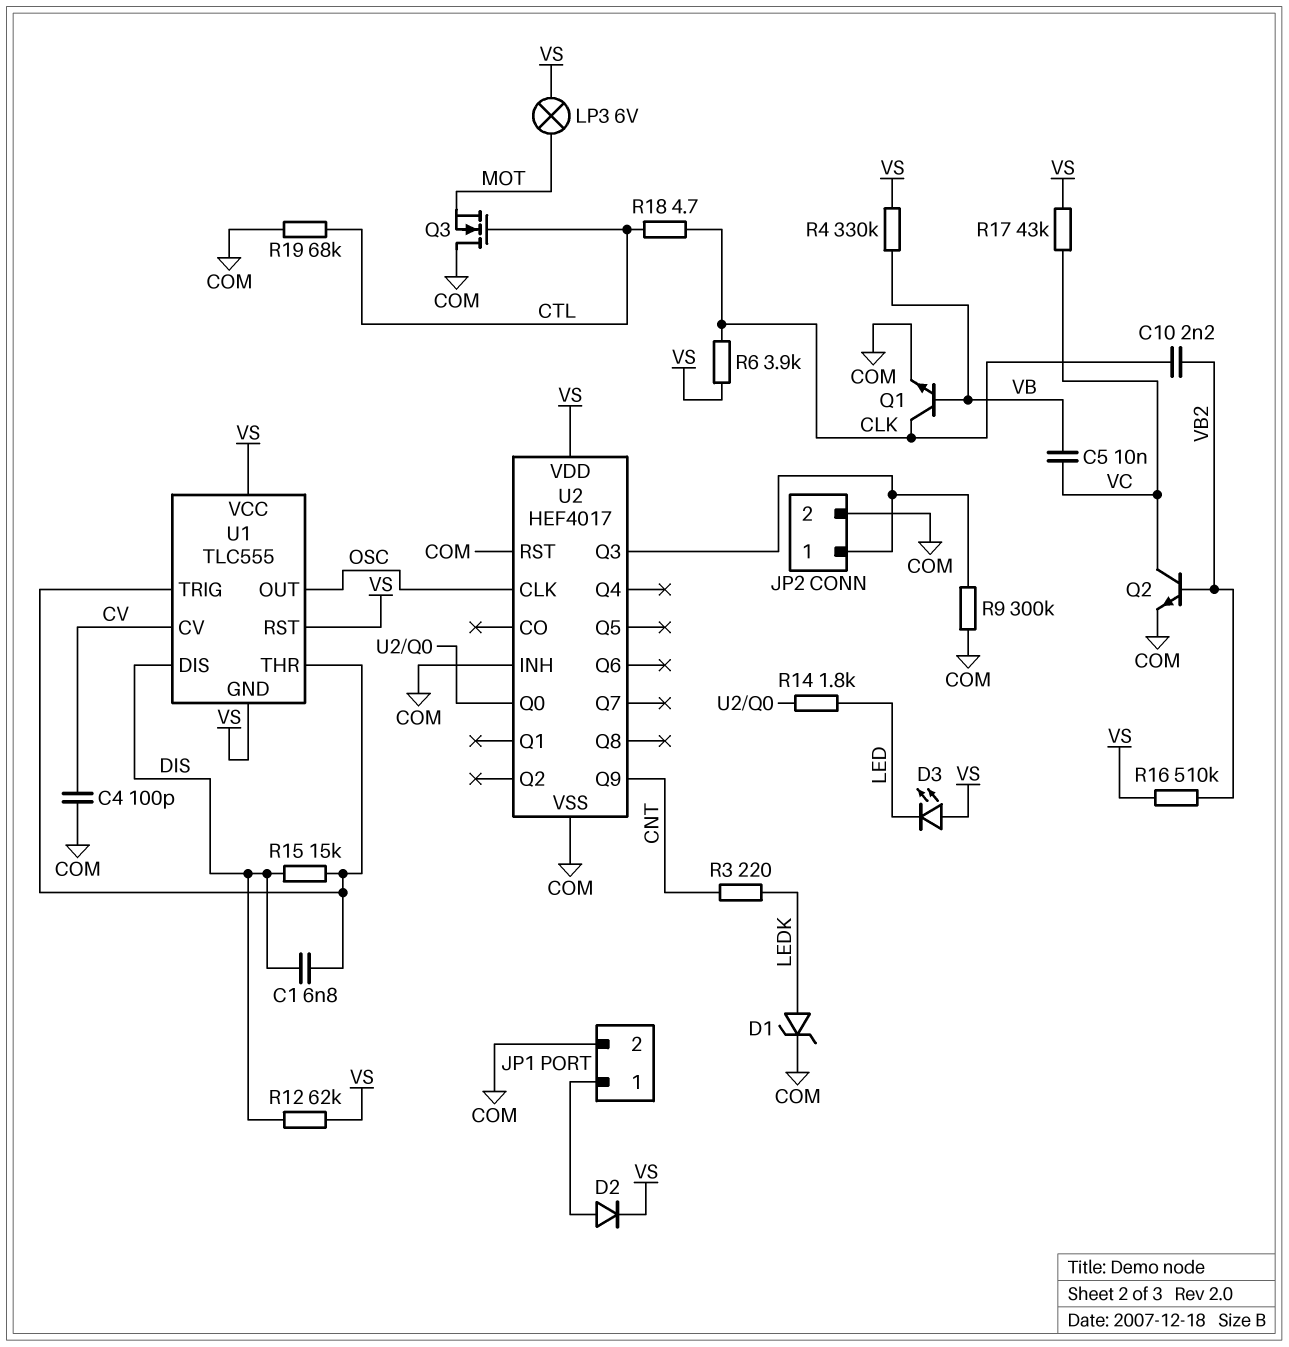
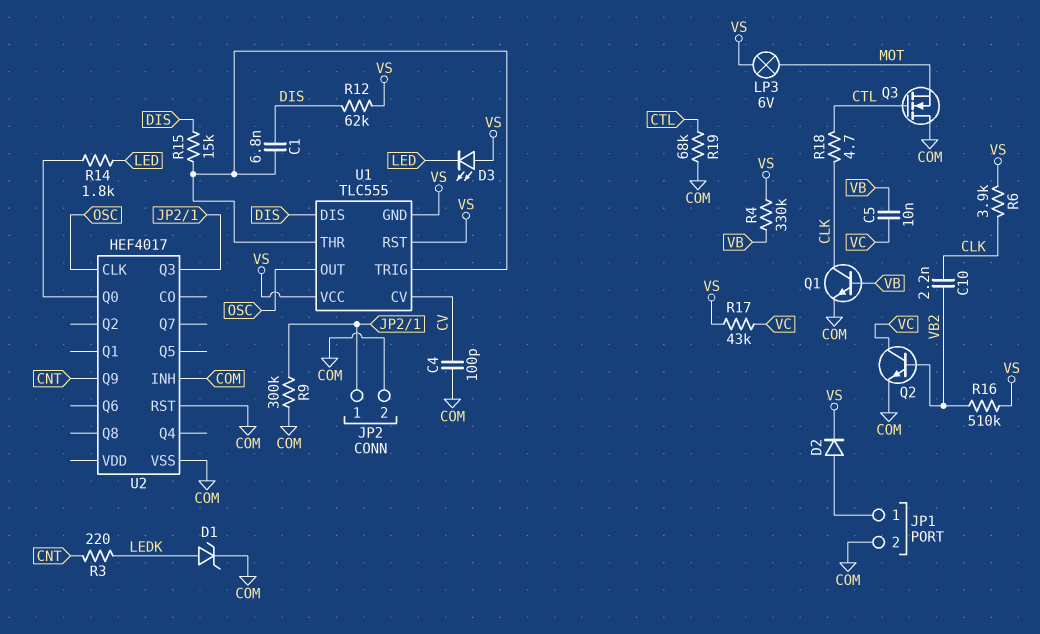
U2 pin VDD: VS -> none

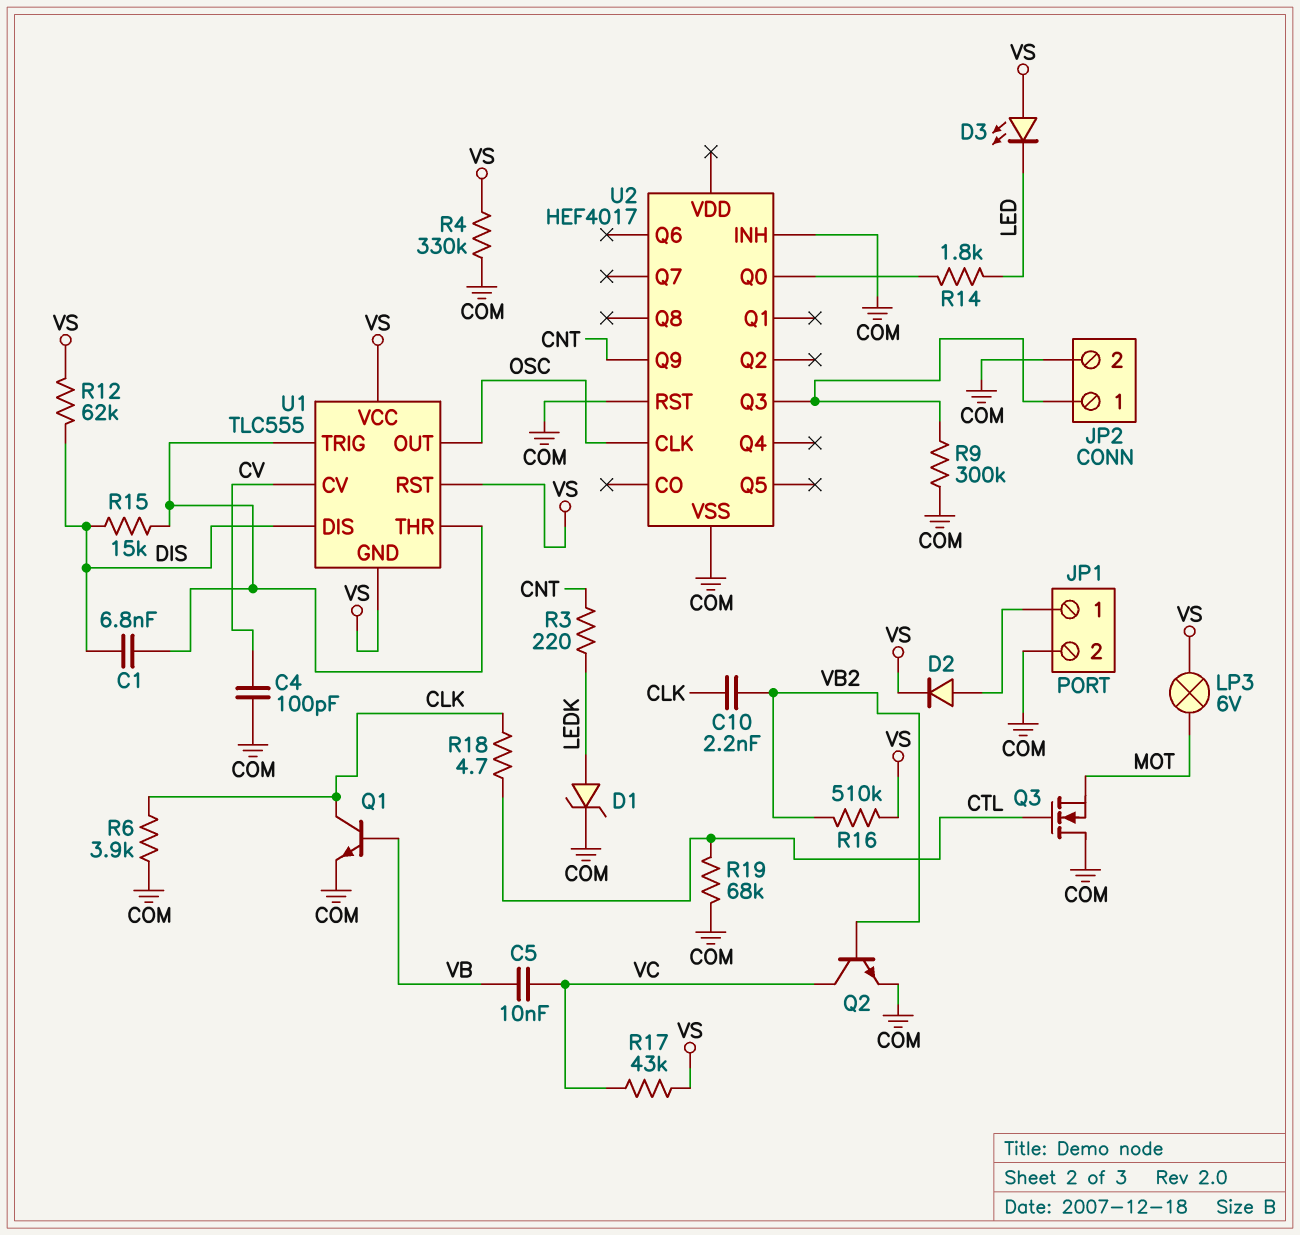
R4: 330k (VB, VS) -> 330k (COM, VS)
R6: 3.9k (CLK, VS) -> 3.9k (CLK, COM)

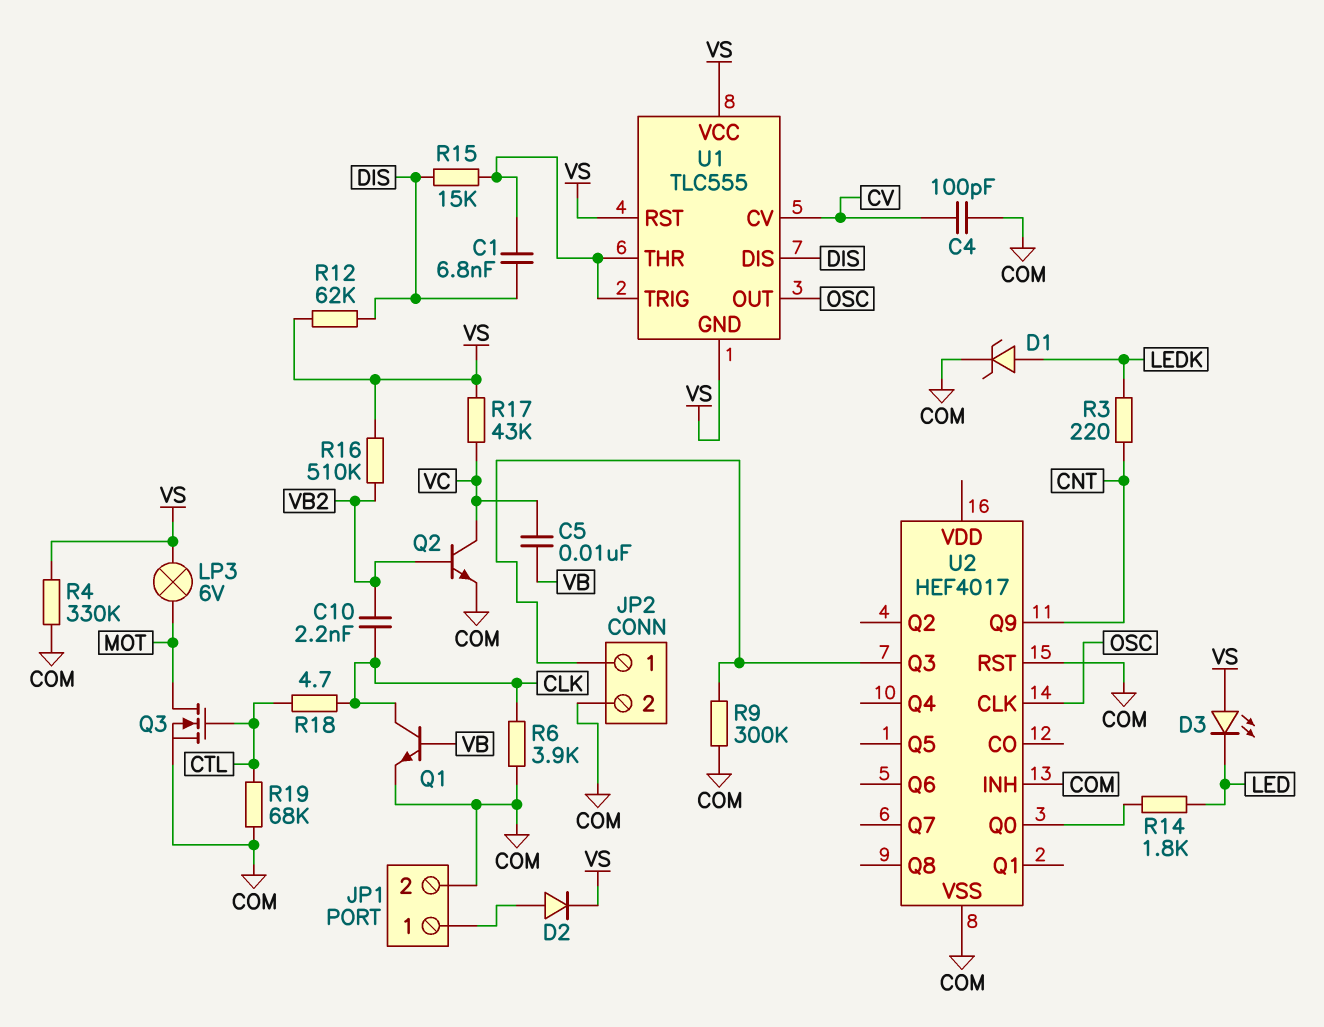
Q3: NMOS (G CTL, D COM, S MOT) -> NMOS (G CTL, D MOT, S COM)

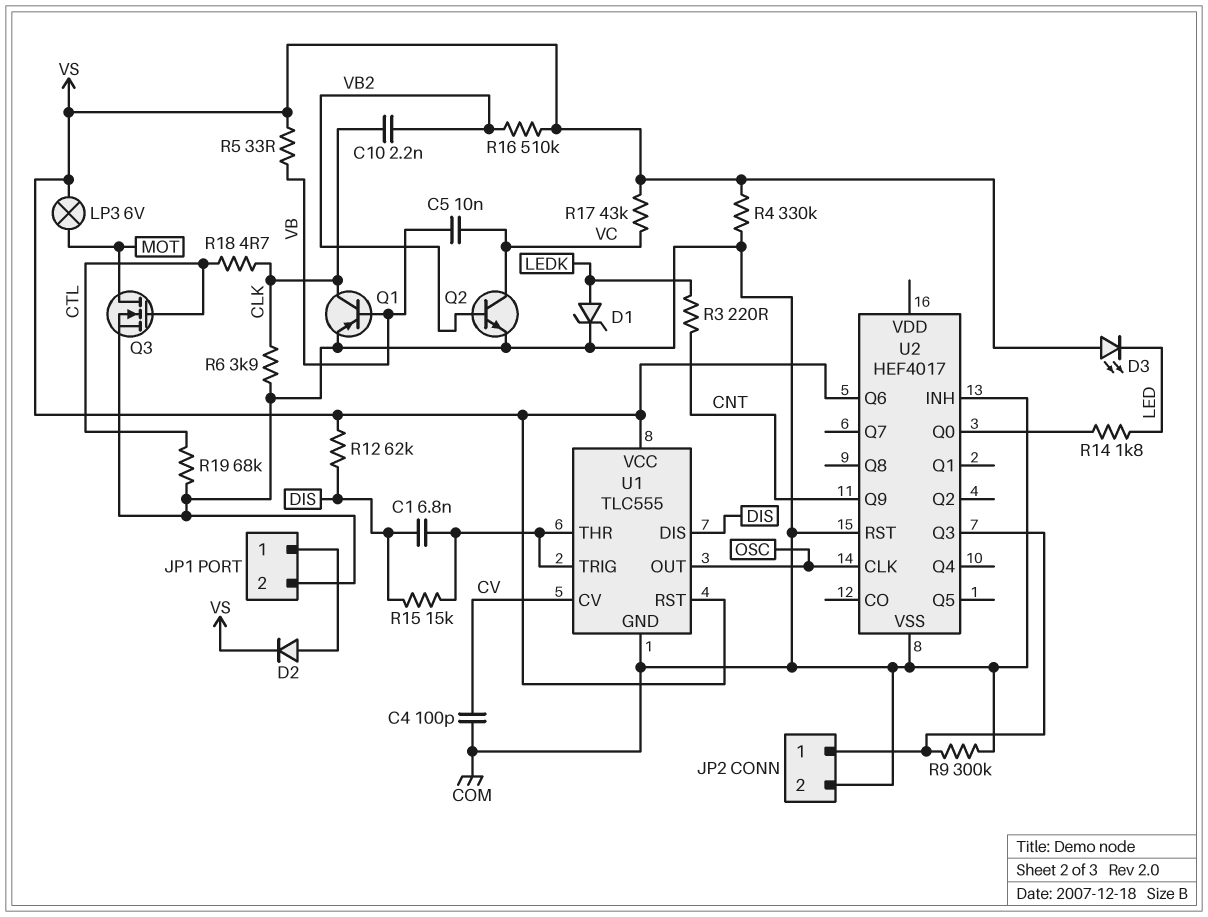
Q1: NPN (B VB, C CLK, E COM) -> PNP (B VB, C CLK, E COM)
R5: none -> 33 (VB, VS)
U1 pin GND: VS -> COM
U2 pin Q6: none -> VS

